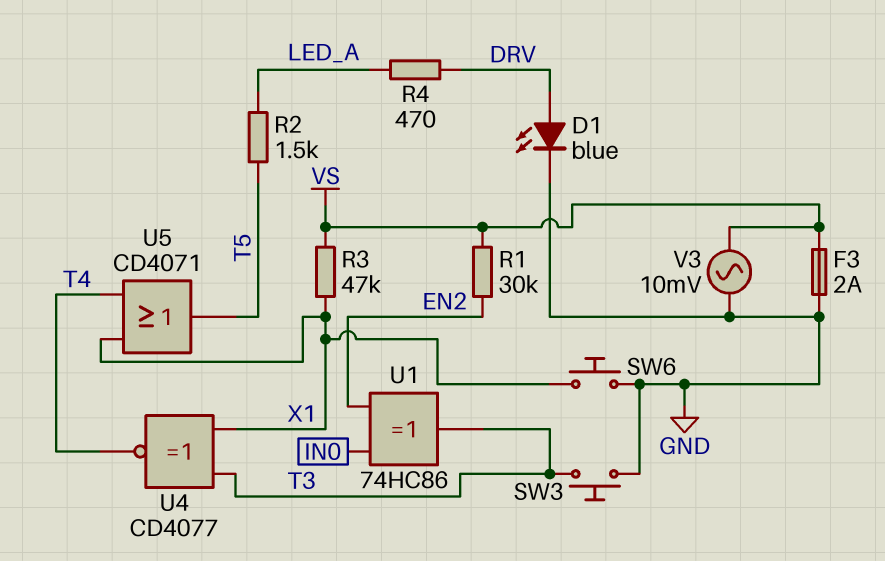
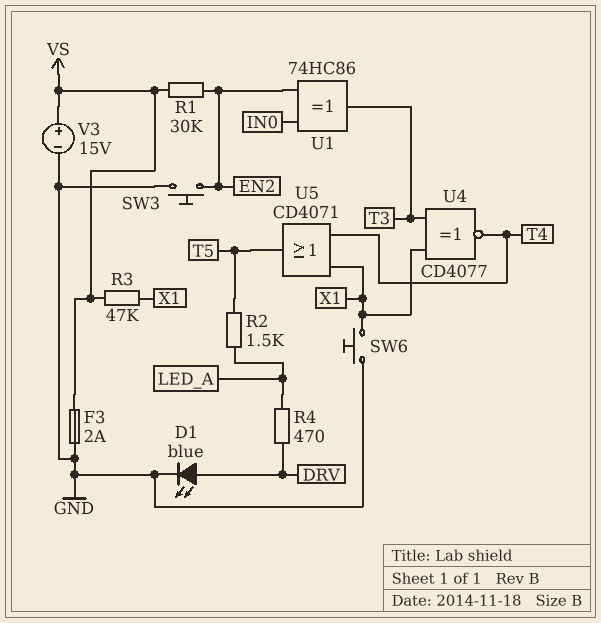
SW3: button (GND, T3) -> button (EN2, GND)
V3: AC 10mV (GND, VS) -> 15V (plus VS, minus GND)

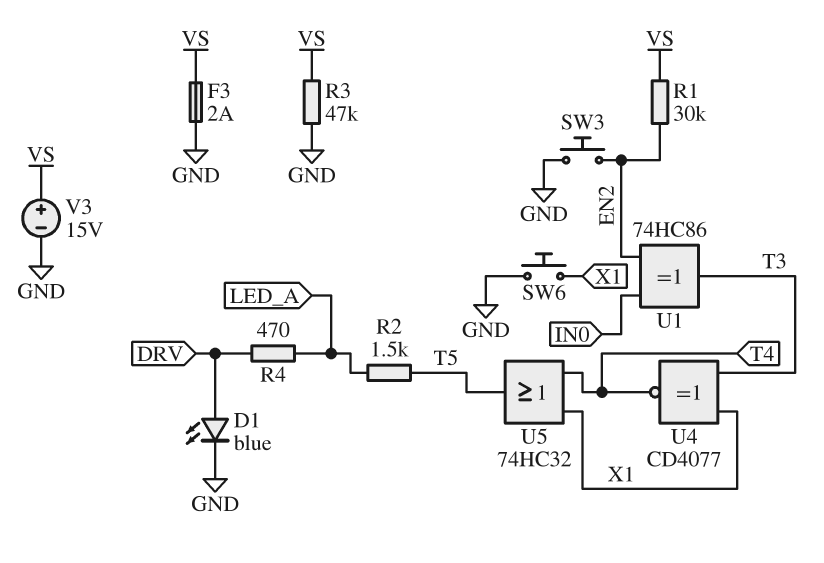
R3: 47k (VS, X1) -> 47k (GND, VS)
U5: OR CD4071 (in T4, in X1, out T5) -> OR 74HC32 (in T4, in X1, out T5)

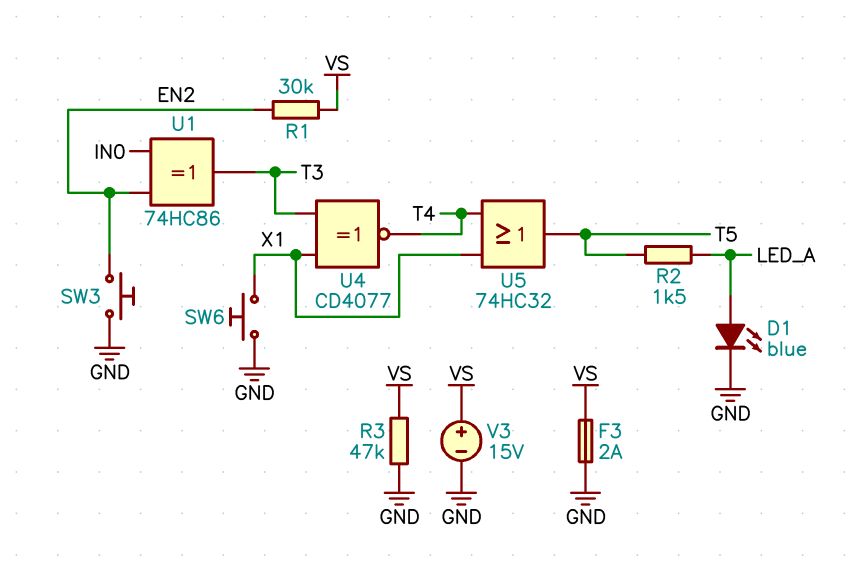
D1: LED blue (A DRV, K GND) -> LED blue (A LED_A, K GND)
R4: 470 (DRV, LED_A) -> none

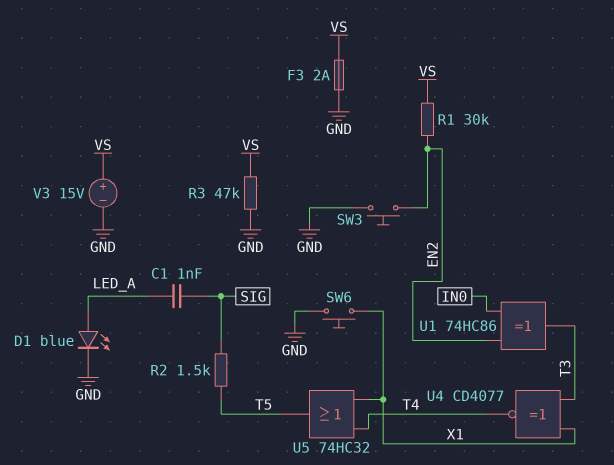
C1: none -> 1nF (LED_A, SIG)
R2: 1.5k (LED_A, T5) -> 1.5k (SIG, T5)

